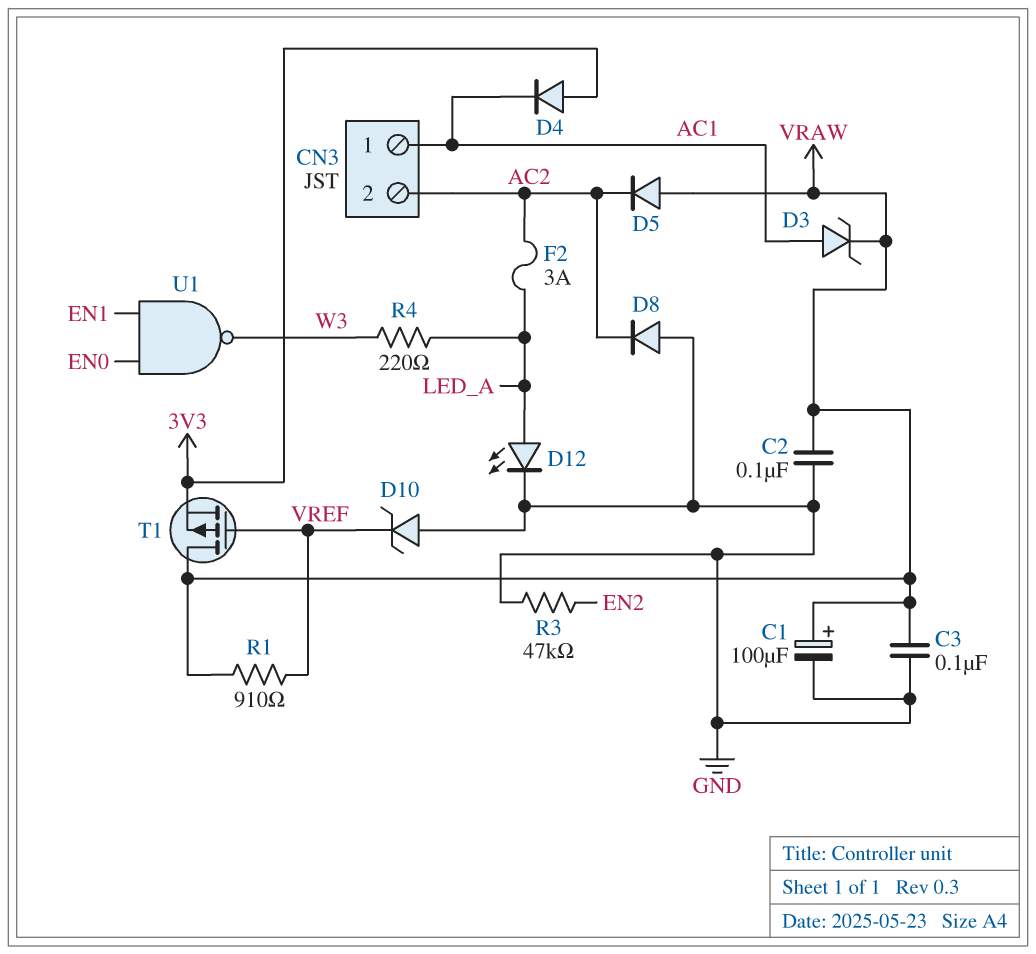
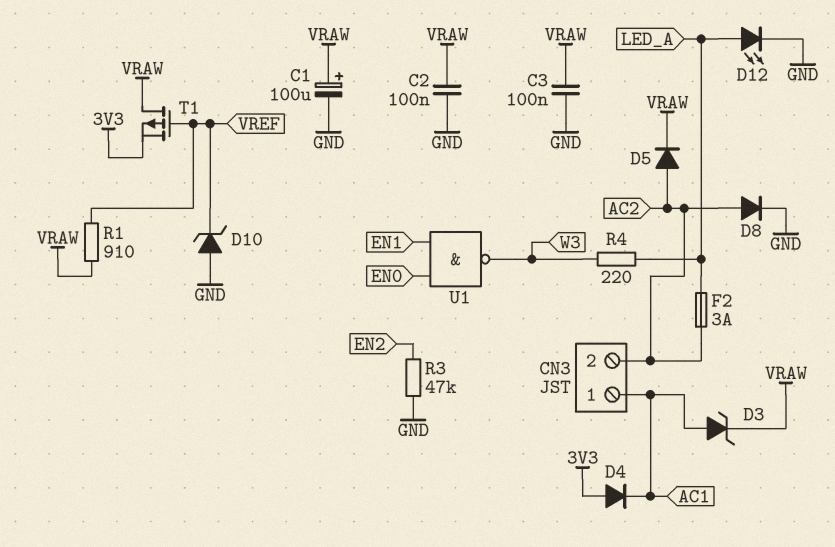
D5: diode (A VRAW, K AC2) -> diode (A AC2, K VRAW)
D8: diode (A GND, K AC2) -> diode (A AC2, K GND)

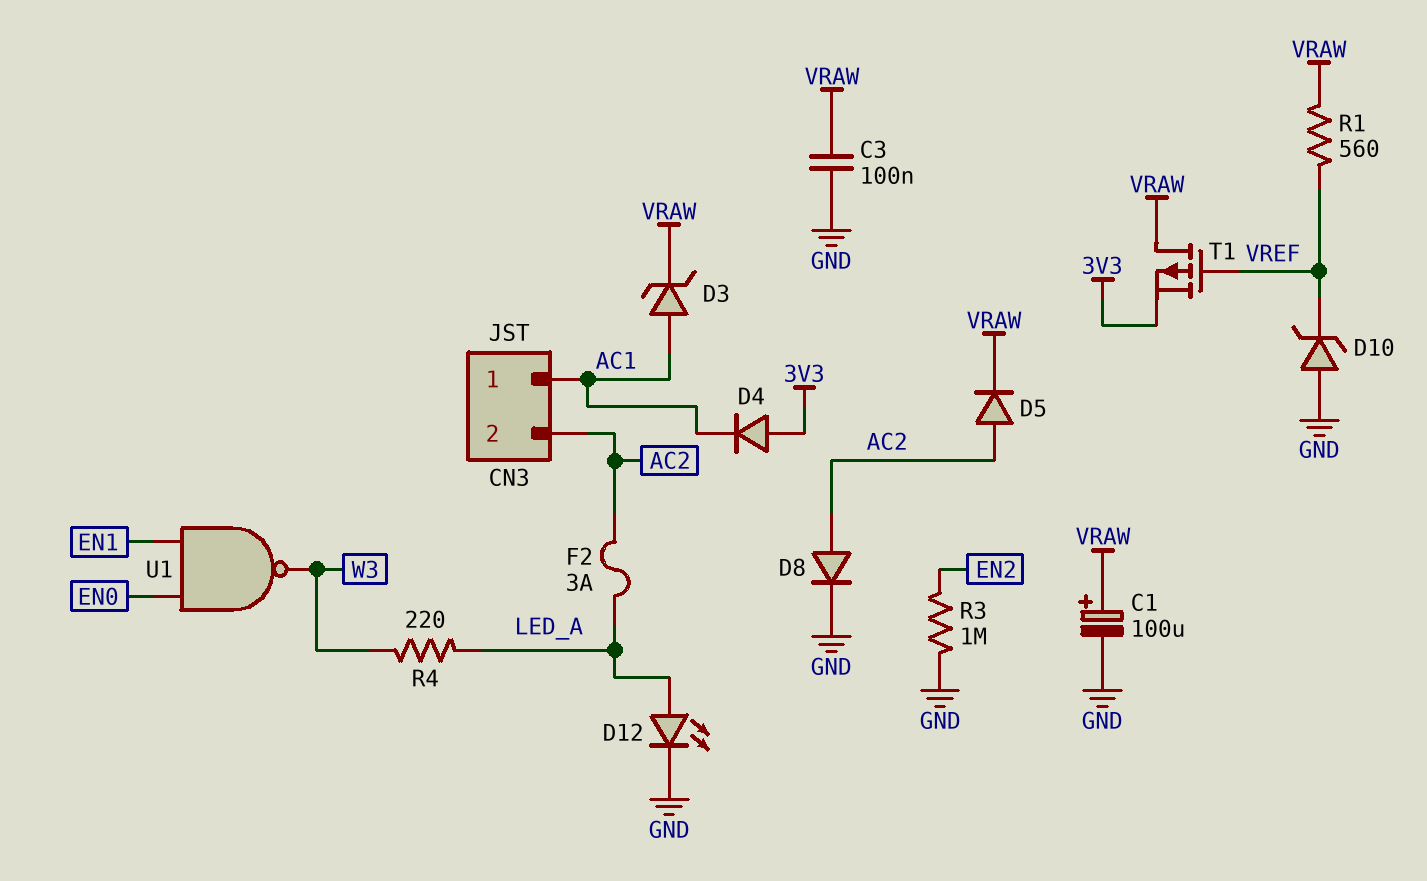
C2: 100nF (GND, VRAW) -> none
R1: 910 (VRAW, VREF) -> 560 (VRAW, VREF)
R3: 47k (EN2, GND) -> 1M (EN2, GND)

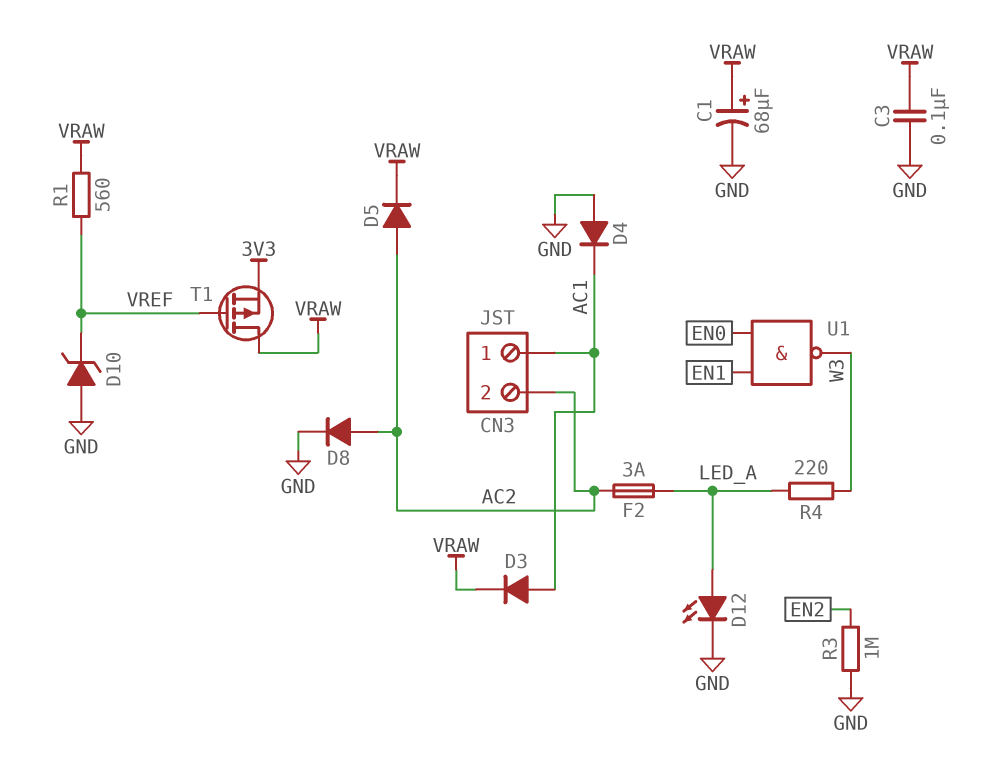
C1: 100uF (plus VRAW, minus GND) -> 68uF (plus VRAW, minus GND)
D3: zener (A AC1, K VRAW) -> diode (A AC1, K VRAW)
D4: diode (A 3V3, K AC1) -> diode (A GND, K AC1)

